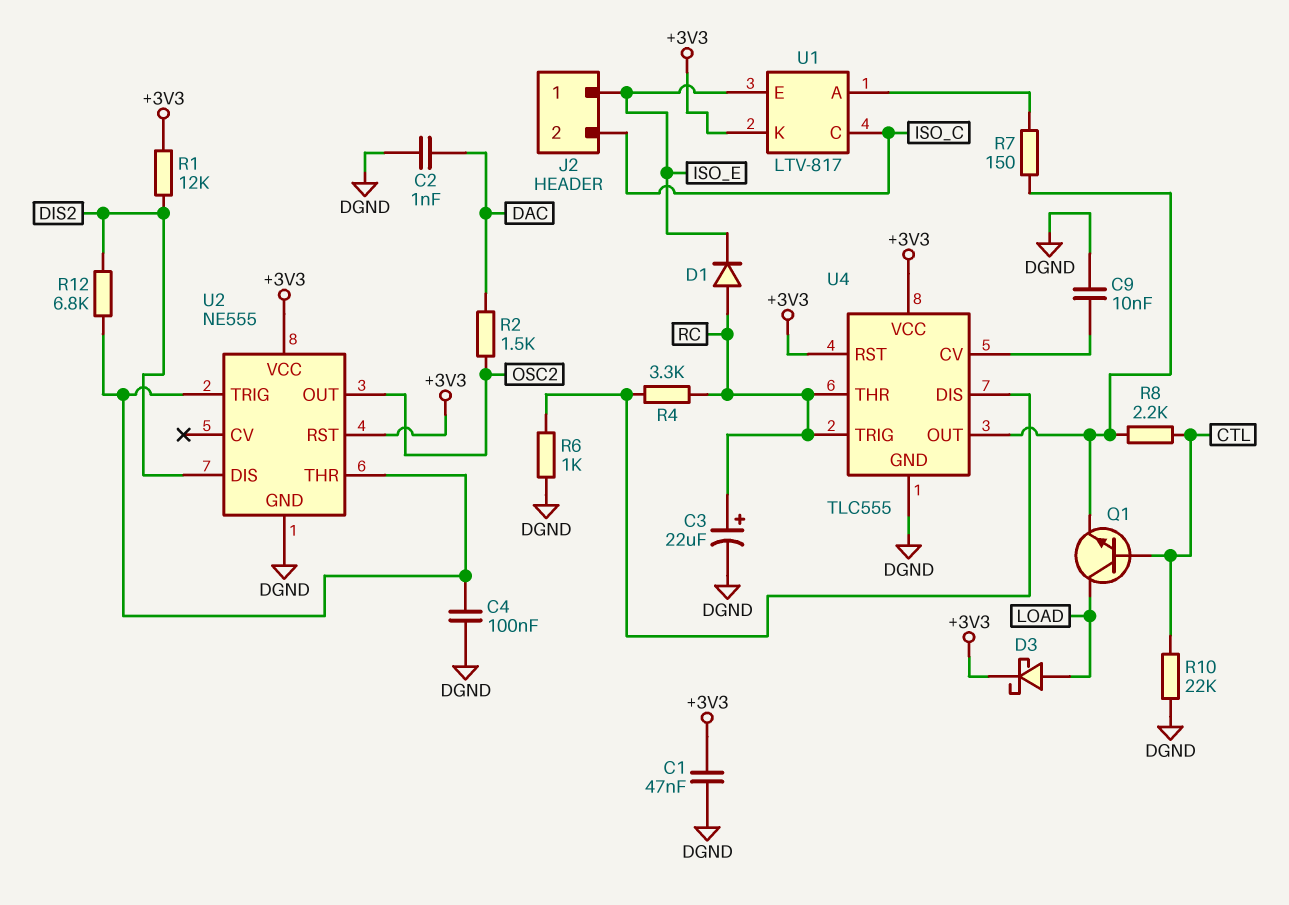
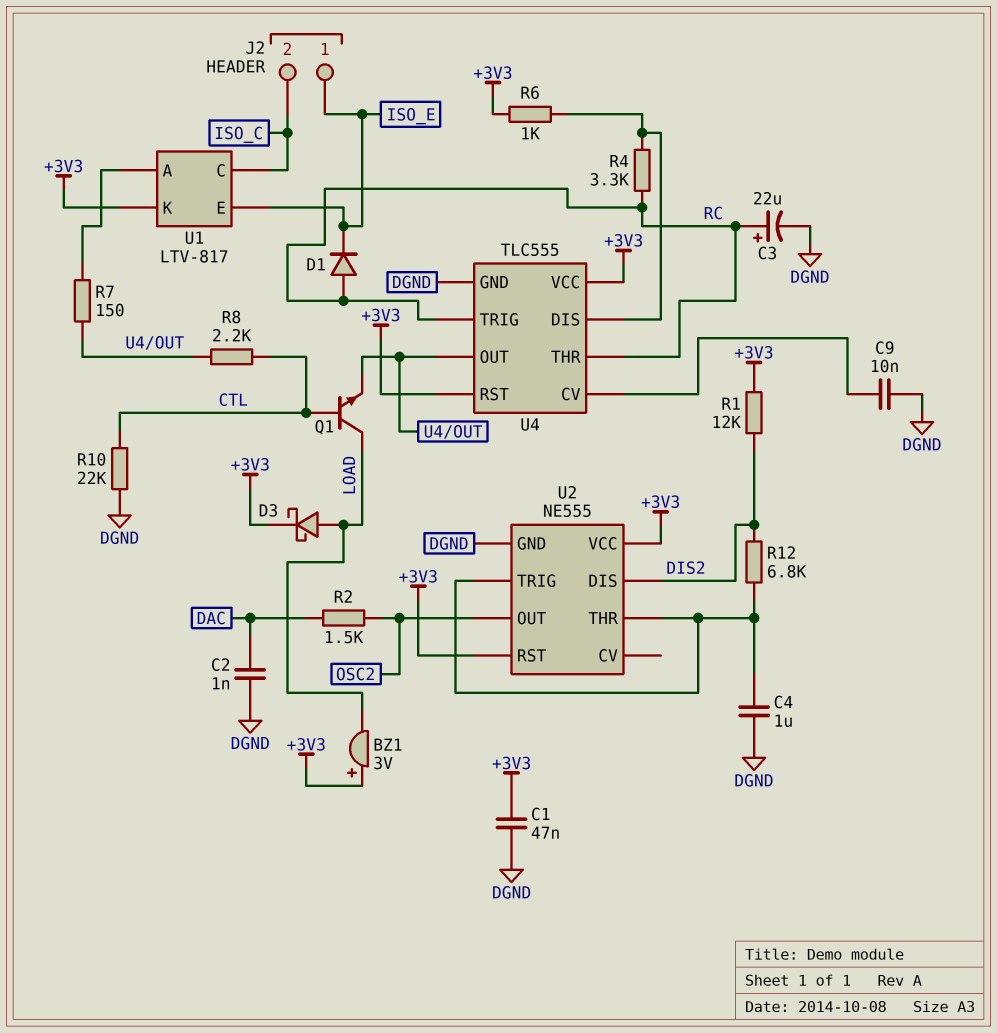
BZ1: none -> buzzer 3V (plus +3V3, minus LOAD)
C4: 100nF (DGND, U2/THR) -> 1uF (DGND, U2/THR)
R6: 1k (DGND, U4/DIS) -> 1k (+3V3, U4/DIS)

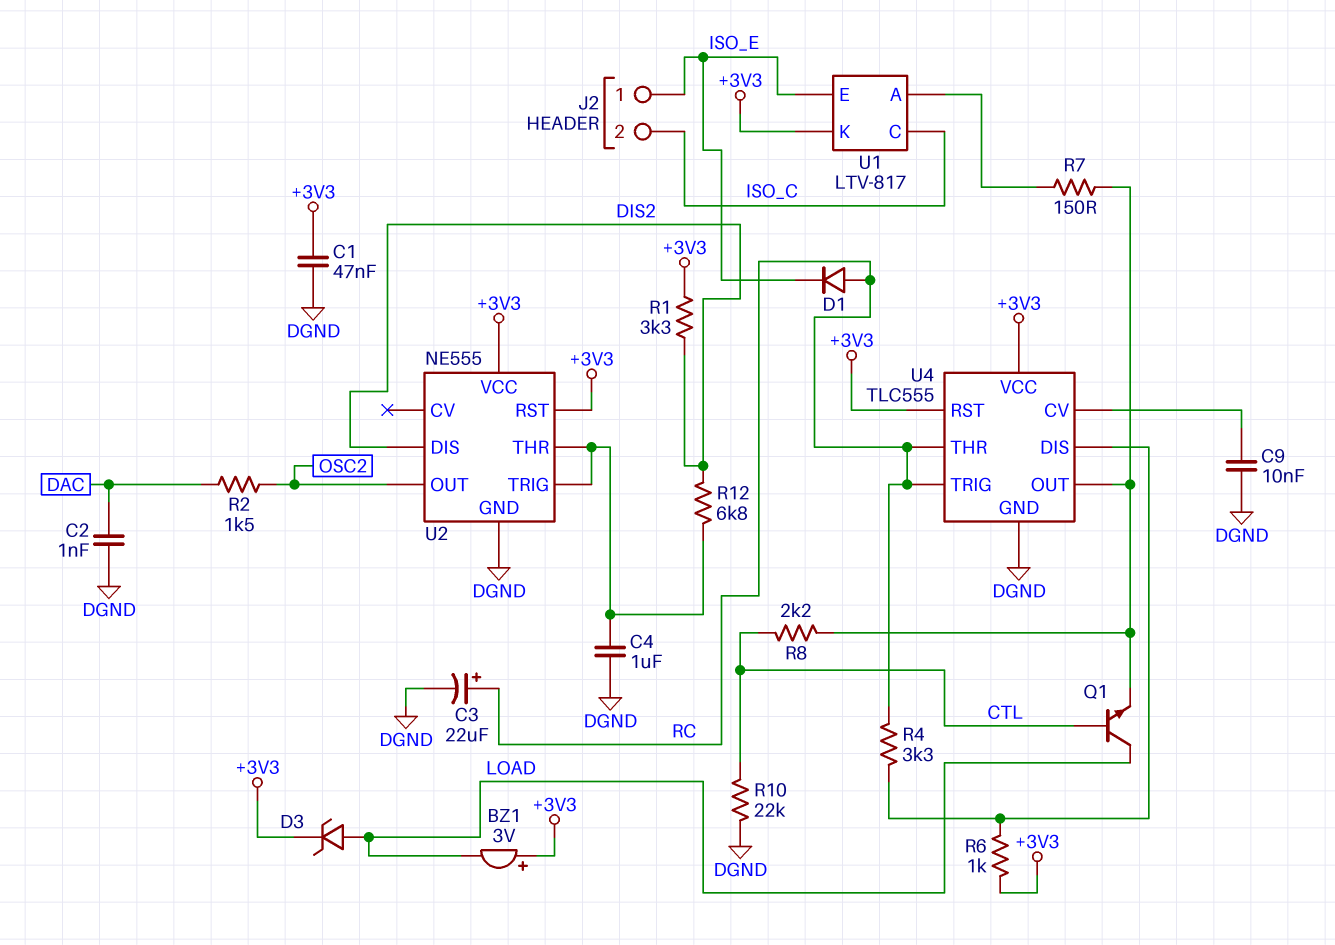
D3: schottky (A LOAD, K +3V3) -> zener (A LOAD, K +3V3)
R1: 12k (+3V3, DIS2) -> 3.3k (+3V3, DIS2)

